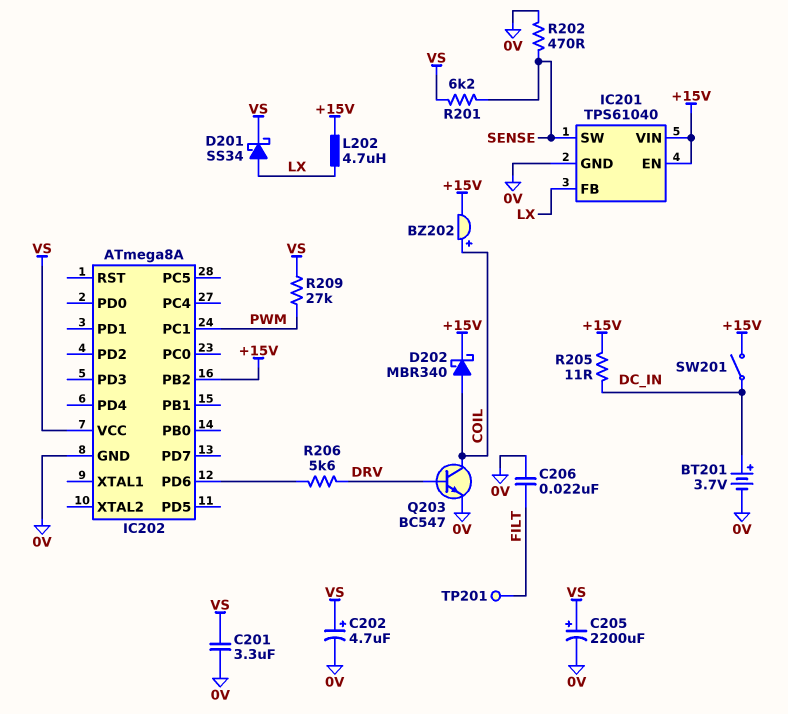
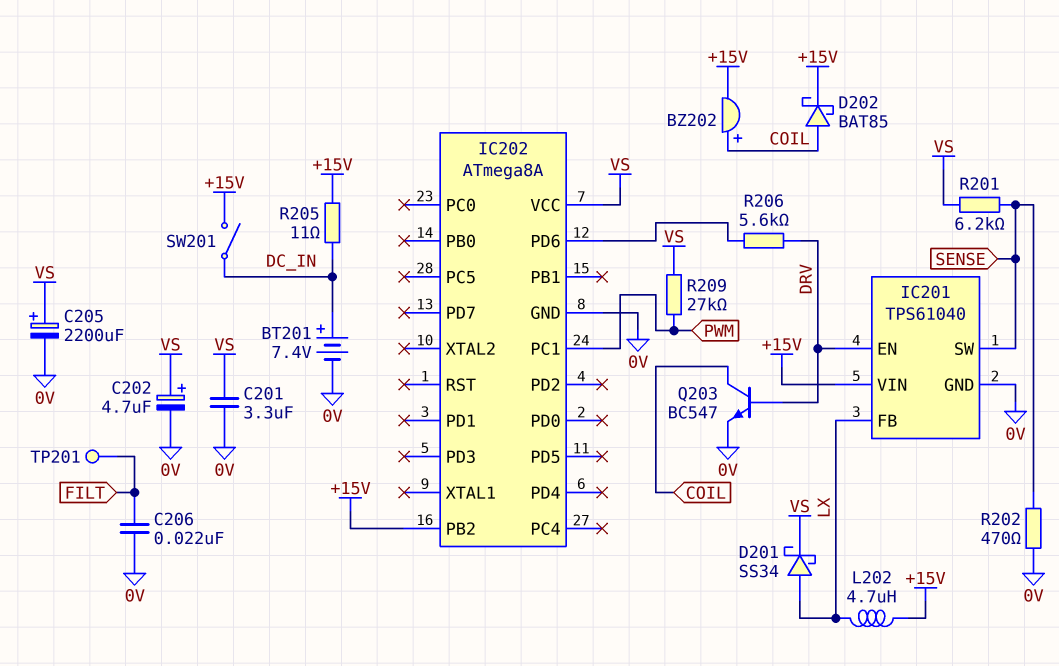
BT201: 3.7V (plus DC_IN, minus 0V) -> 7.4V (plus DC_IN, minus 0V)
D202: schottky MBR340 (A COIL, K +15V) -> schottky BAT85 (A COIL, K +15V)
IC201 pin EN: +15V -> DRV

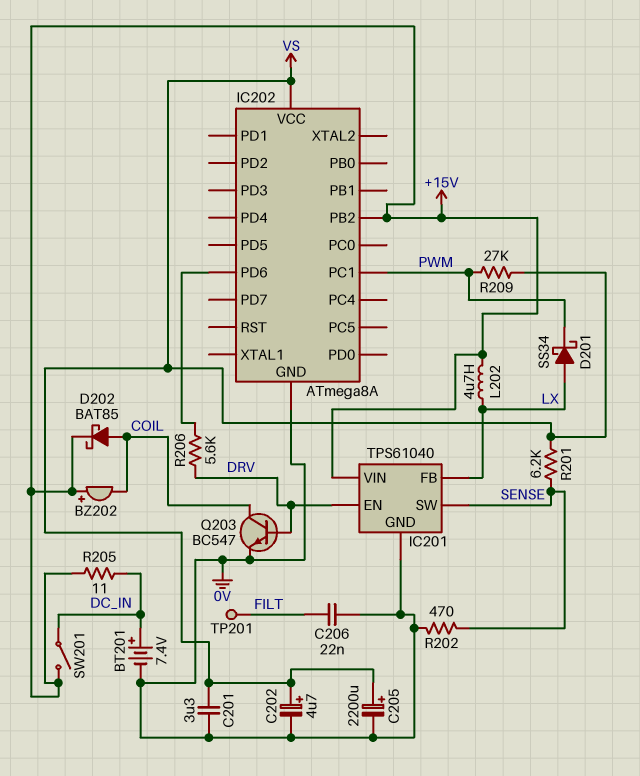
BZ202: buzzer (plus COIL, minus +15V) -> buzzer (plus +15V, minus COIL)
D201: schottky SS34 (A LX, K VS) -> schottky SS34 (A LX, K PWM)

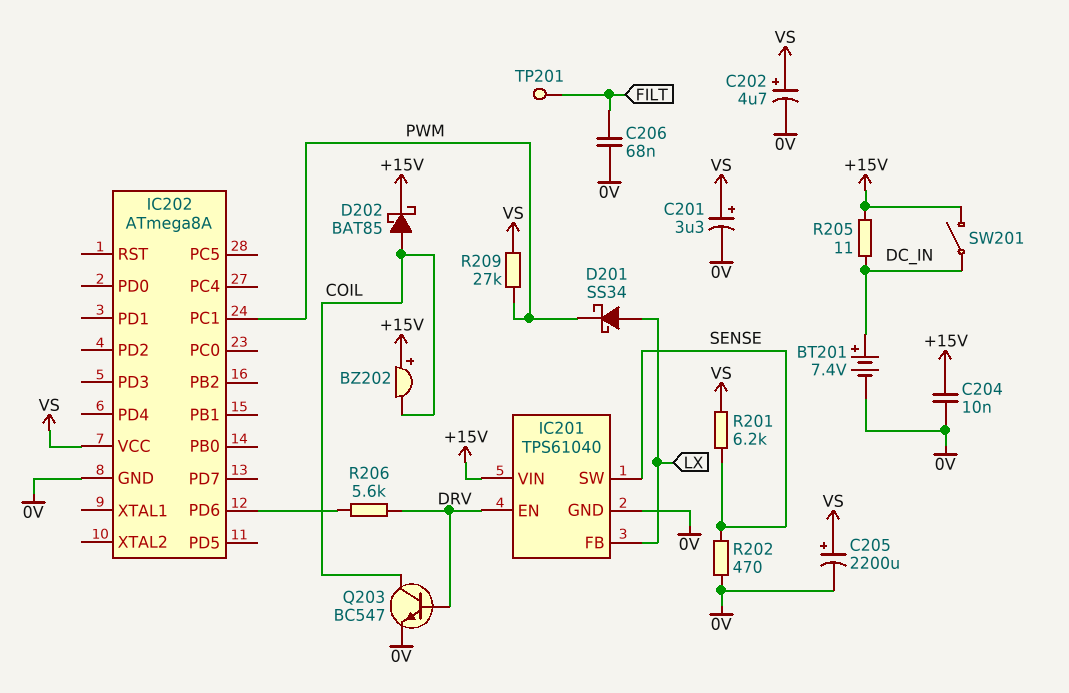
C201: 3.3uF (0V, VS) -> 3.3uF (plus VS, minus 0V)
C204: none -> 10nF (+15V, 0V)
C206: 22nF (0V, FILT) -> 68nF (0V, FILT)
IC202 pin PB2: +15V -> none
L202: 4.7uH (+15V, LX) -> none

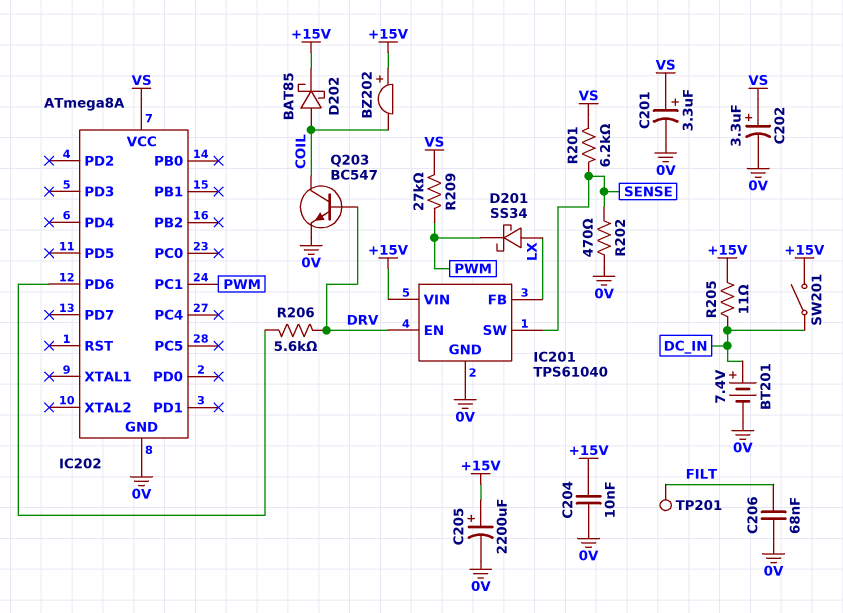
C202: 4.7uF (plus VS, minus 0V) -> 3.3uF (plus VS, minus 0V)
C205: 2200uF (plus VS, minus 0V) -> 2200uF (plus +15V, minus 0V)

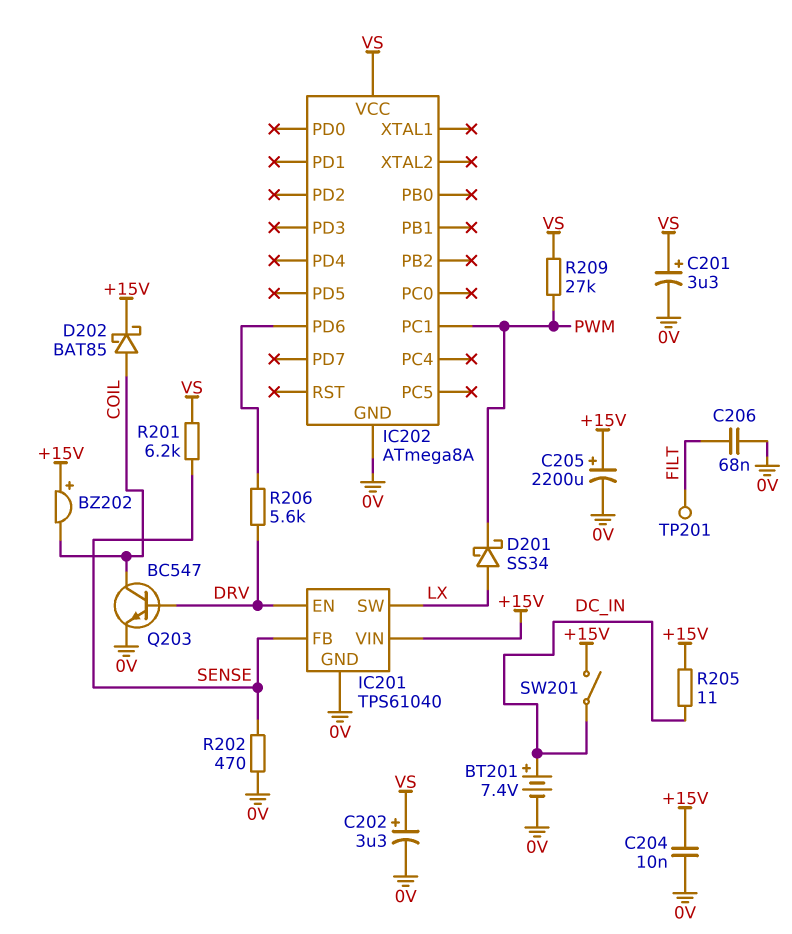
IC201 pin FB: LX -> SENSE
IC201 pin SW: SENSE -> LX

